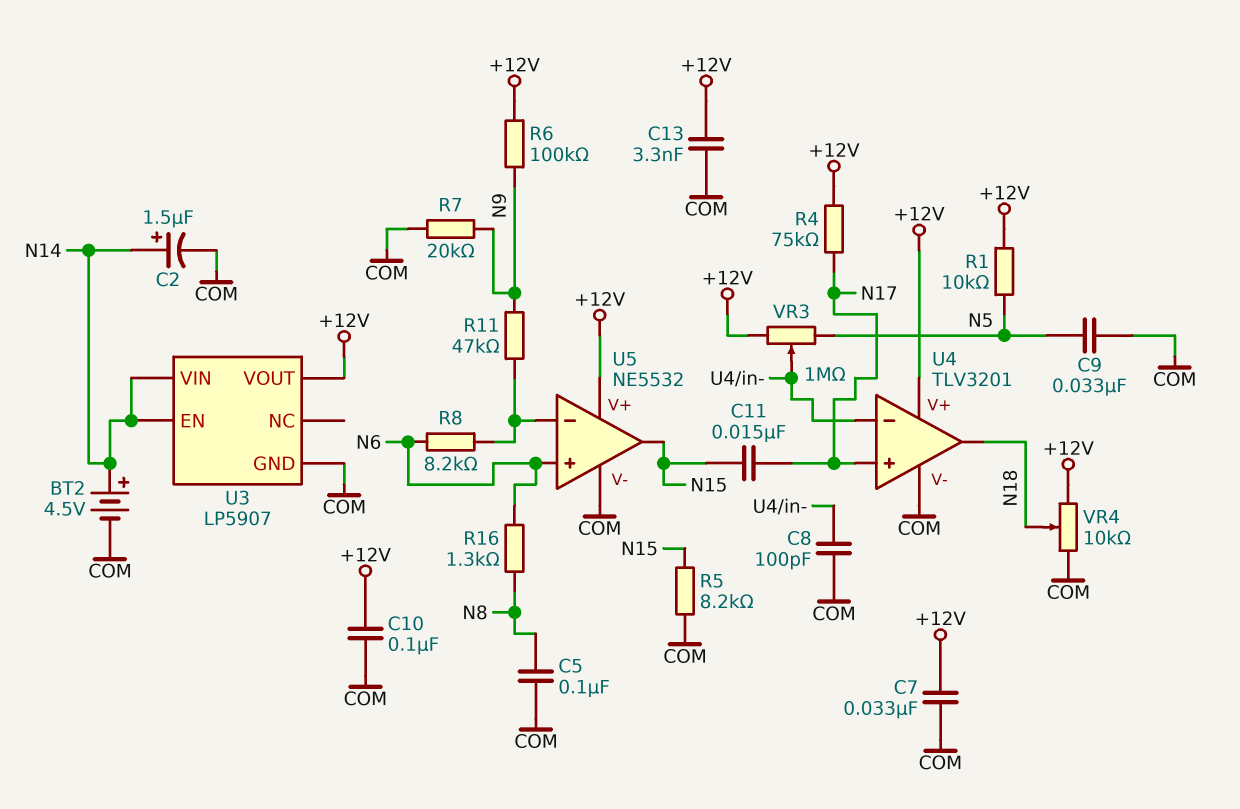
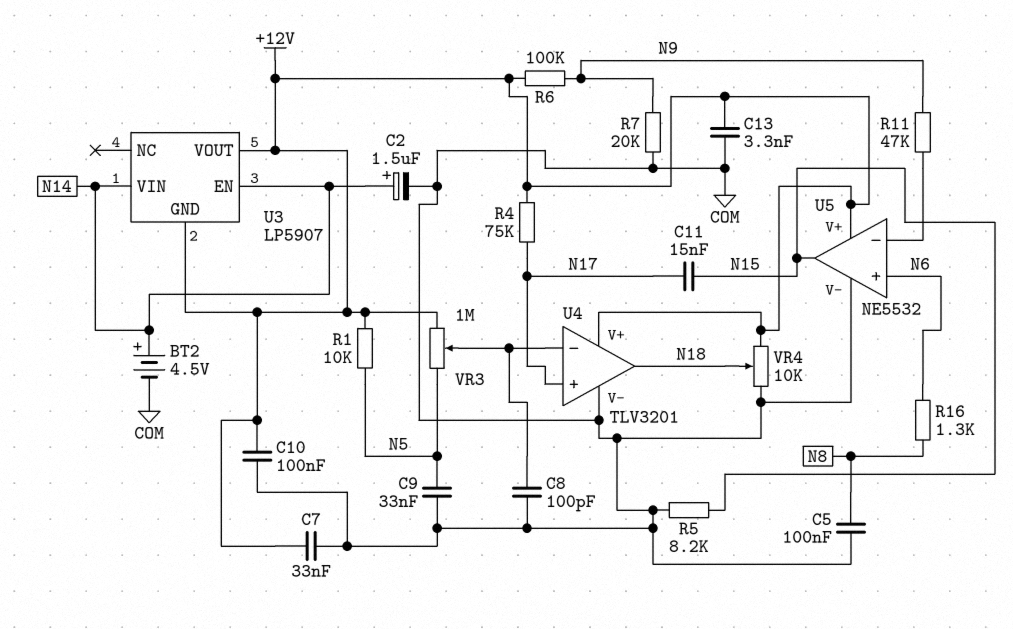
R8: 8.2k (N6, U5/in-) -> none
U3 pin GND: COM -> +12V

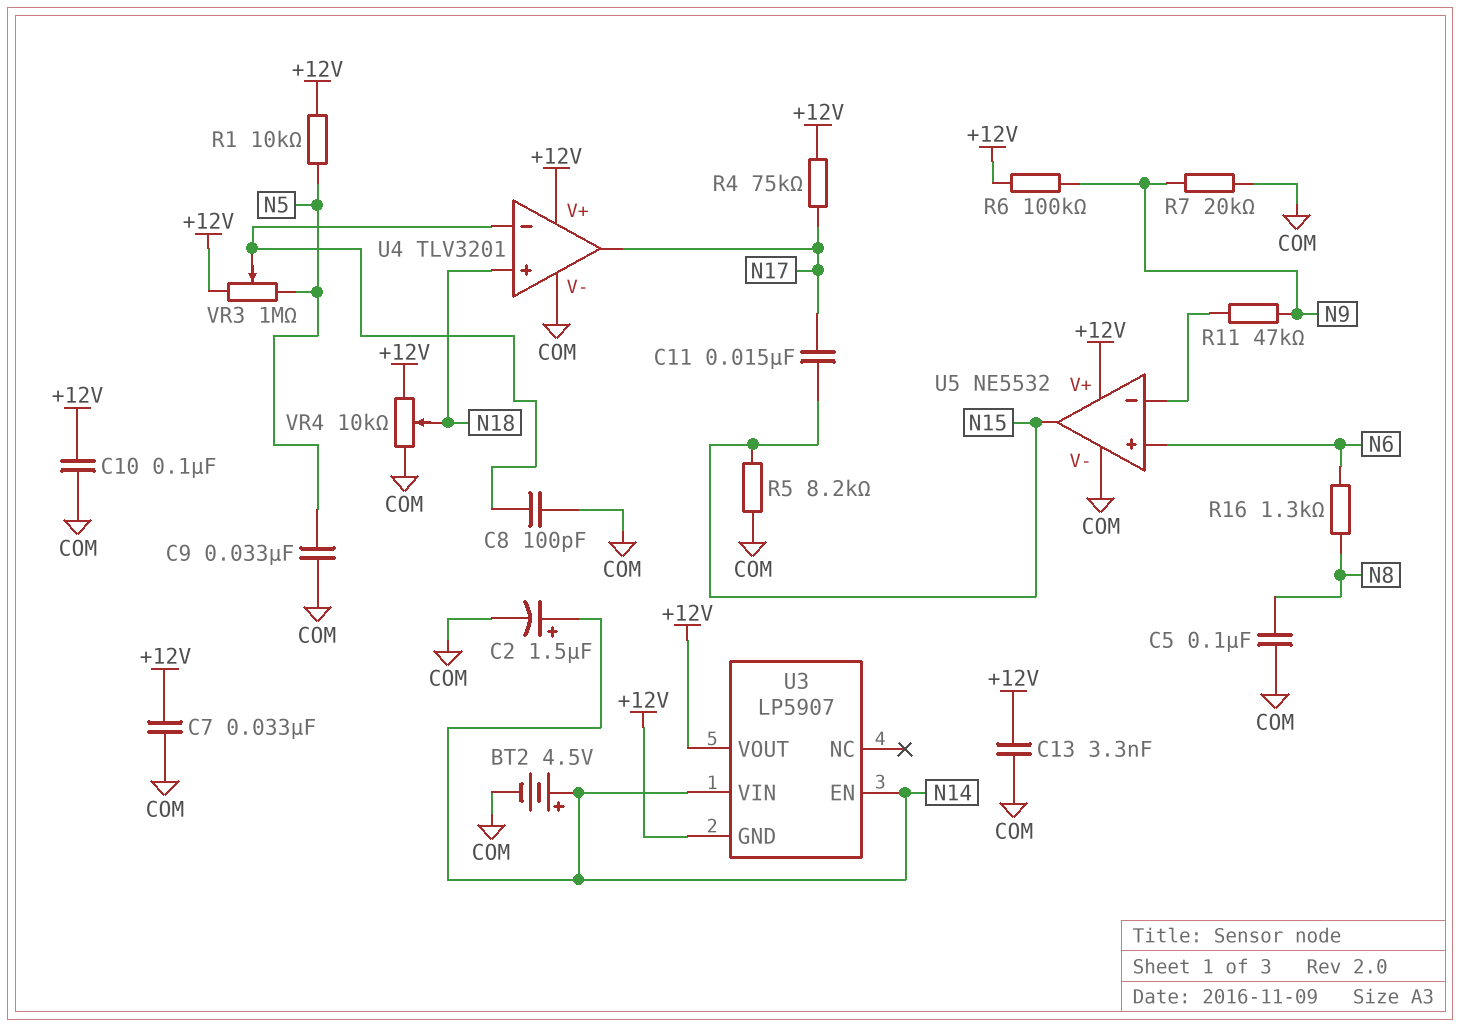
U4 pin in+: N17 -> N18
U4 pin out: N18 -> N17

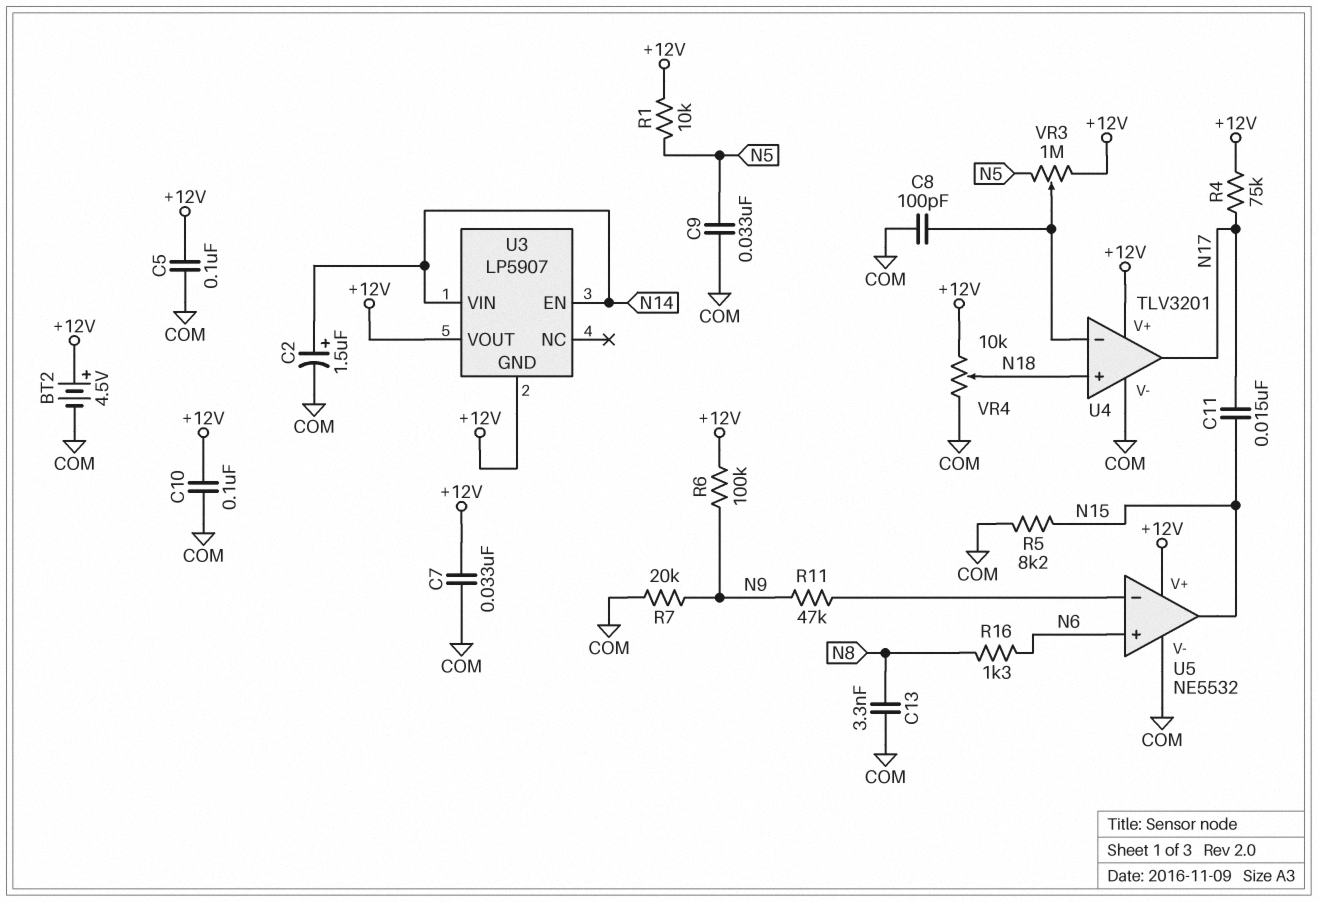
BT2: 4.5V (plus N14, minus COM) -> 4.5V (plus +12V, minus COM)
C5: 100nF (COM, N8) -> 100nF (+12V, COM)
C13: 3.3nF (+12V, COM) -> 3.3nF (COM, N8)

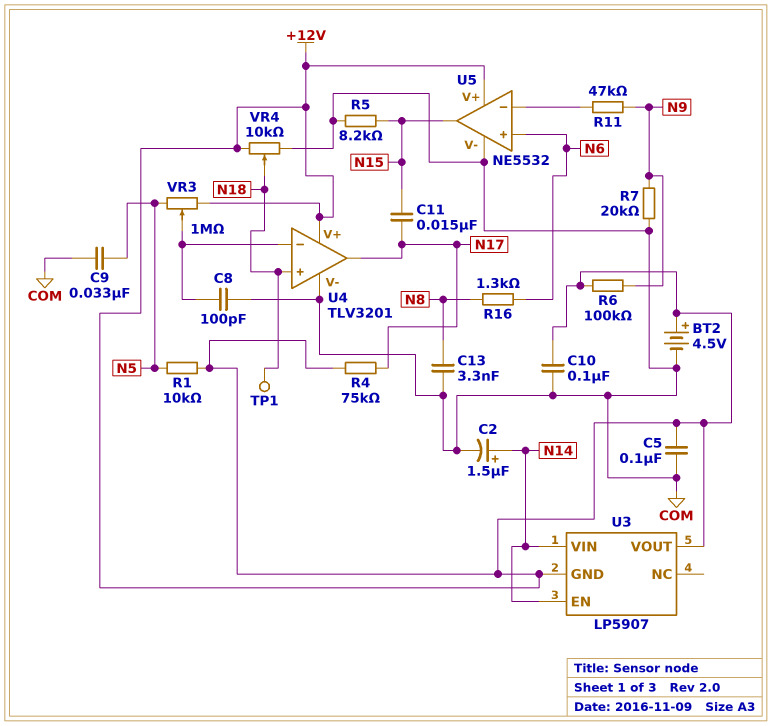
C7: 33nF (+12V, COM) -> none
TP1: none -> test point (N18)

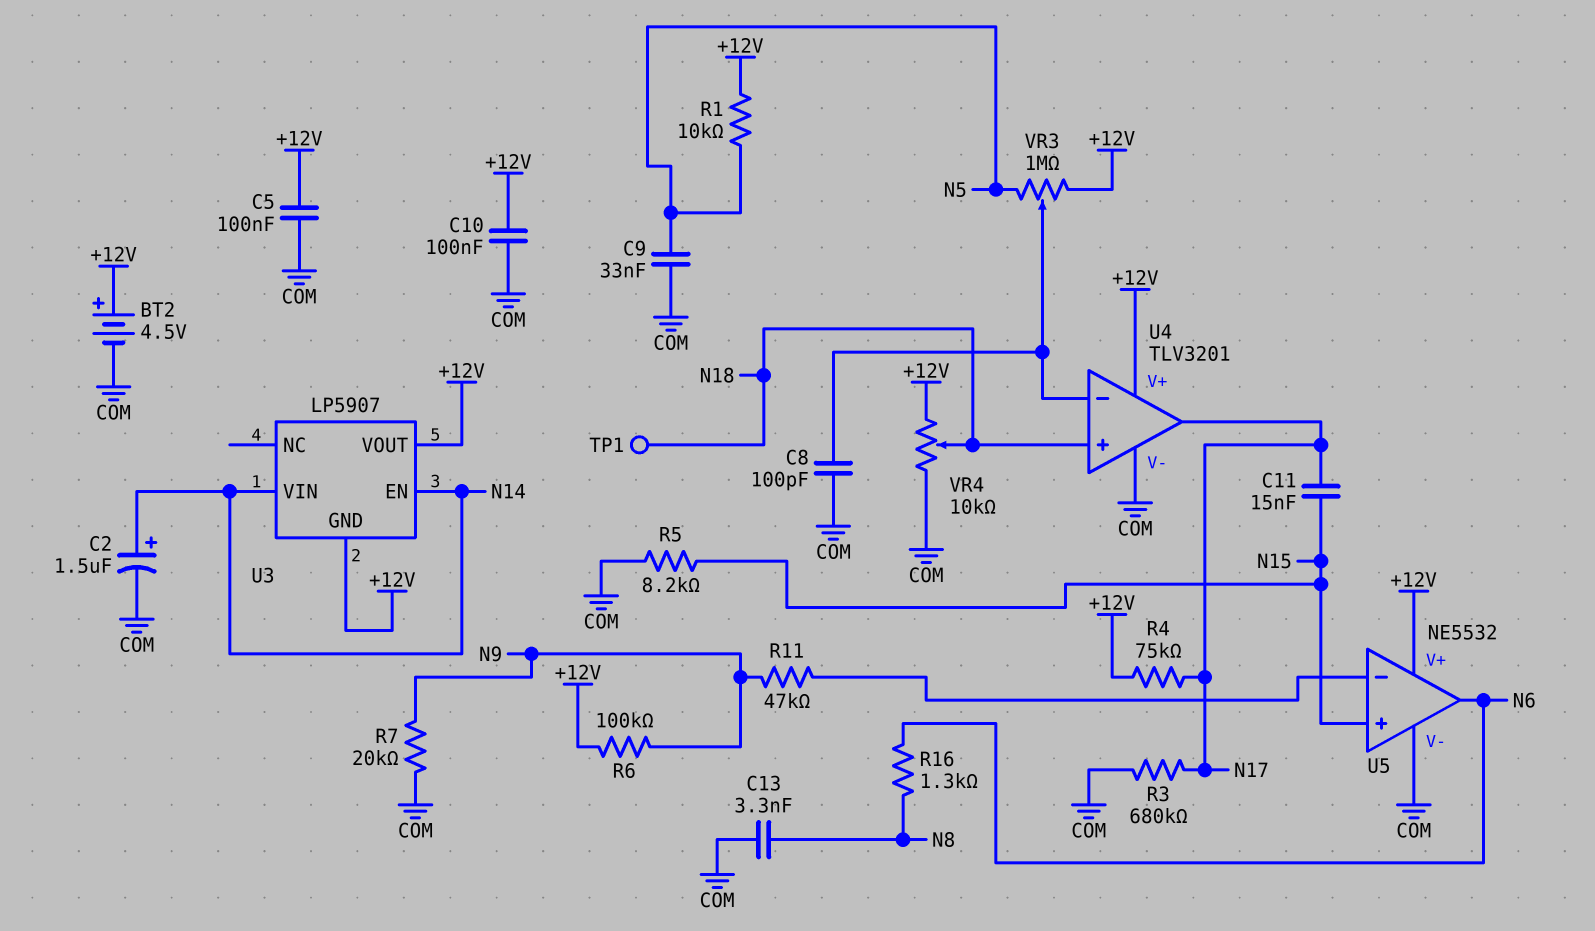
R3: none -> 680k (COM, N17)
U5 pin in+: N6 -> N15
U5 pin out: N15 -> N6

